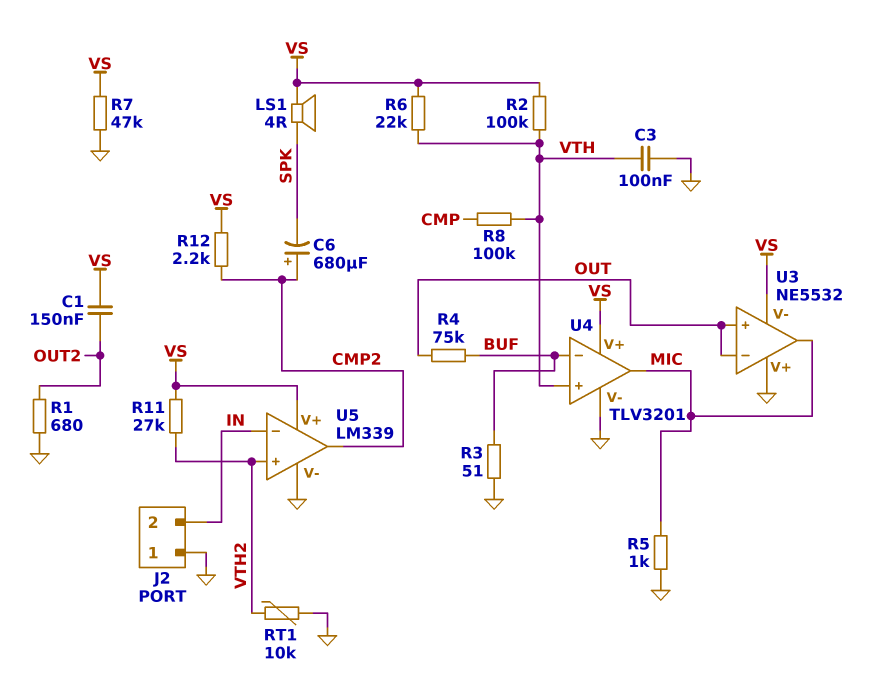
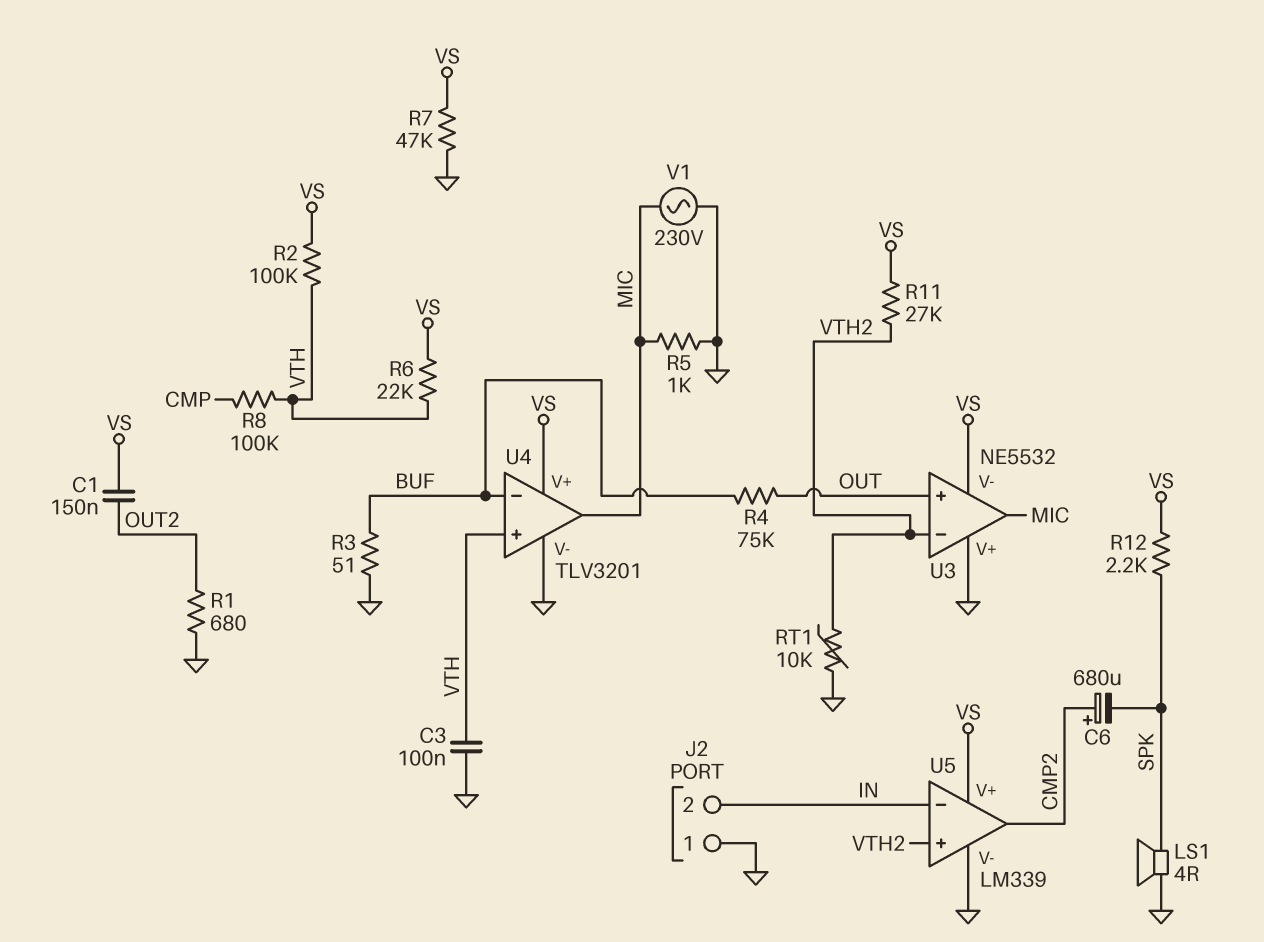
LS1: speaker 4R (SPK, VS) -> speaker 4R (GND, SPK)
R12: 2.2k (CMP2, VS) -> 2.2k (SPK, VS)
U3 pin in-: OUT -> VTH2
V1: none -> AC 230V (GND, MIC)

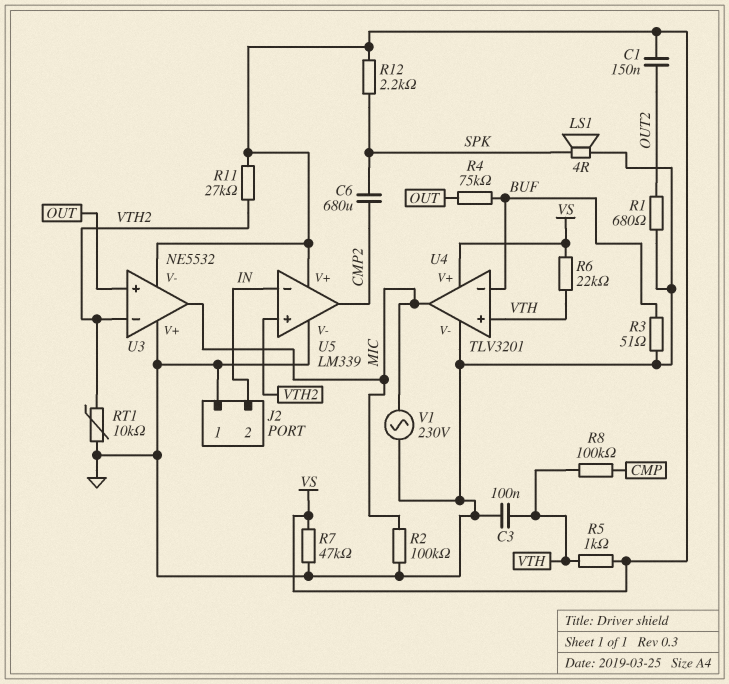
C6: 680uF (plus CMP2, minus SPK) -> 680uF (CMP2, SPK)
R2: 100k (VS, VTH) -> 100k (GND, MIC)
R5: 1k (GND, MIC) -> 1k (VS, VTH)

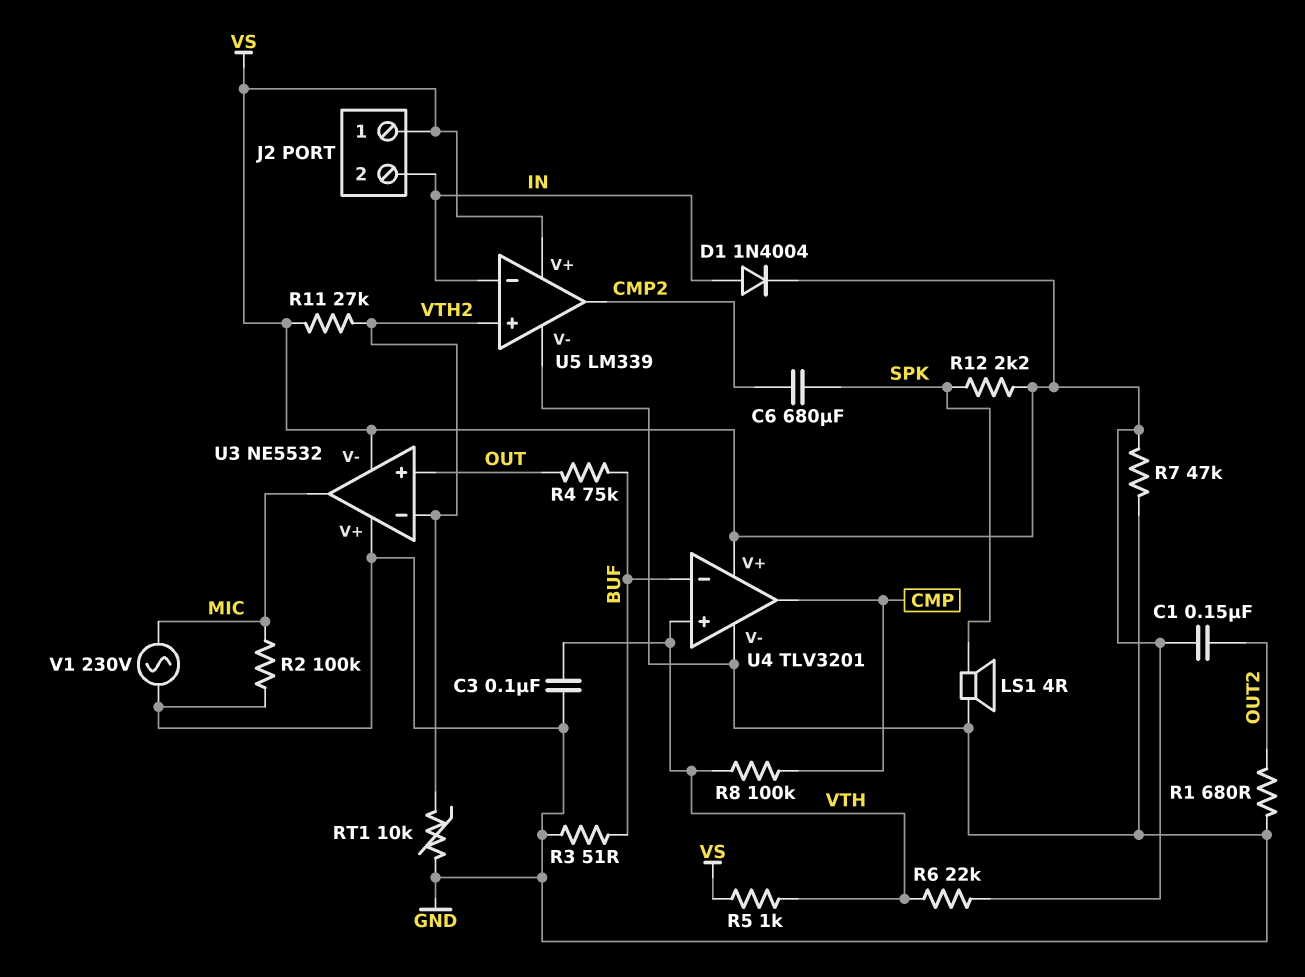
D1: none -> diode 1N4004 (A IN, K VS)
J2 pin 1: GND -> VS
U4 pin out: MIC -> CMP

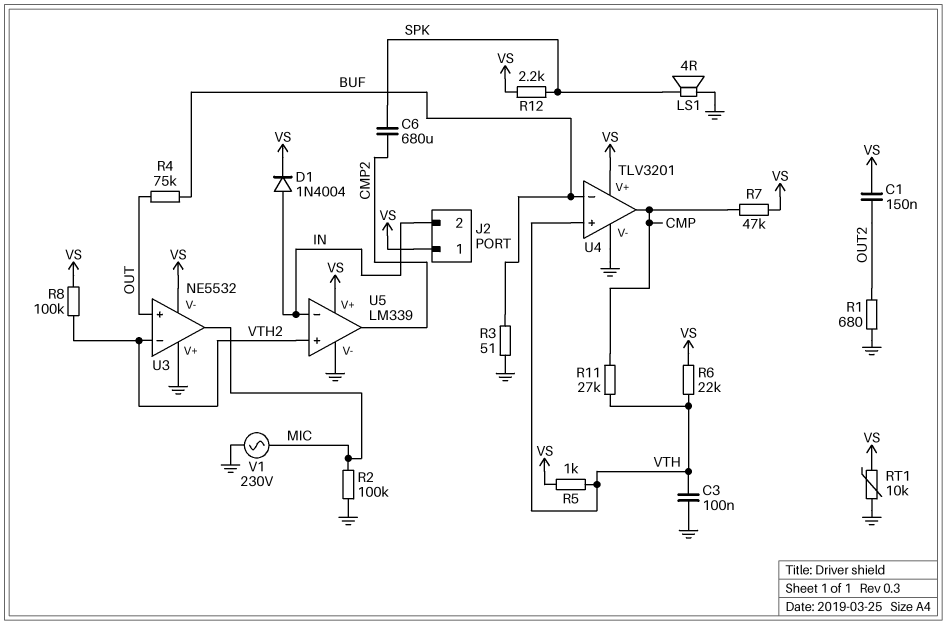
R7: 47k (GND, VS) -> 47k (CMP, VS)
R8: 100k (CMP, VTH) -> 100k (VS, VTH2)
R11: 27k (VS, VTH2) -> 27k (CMP, VTH)
RT1: 10k (GND, VTH2) -> 10k (GND, VS)

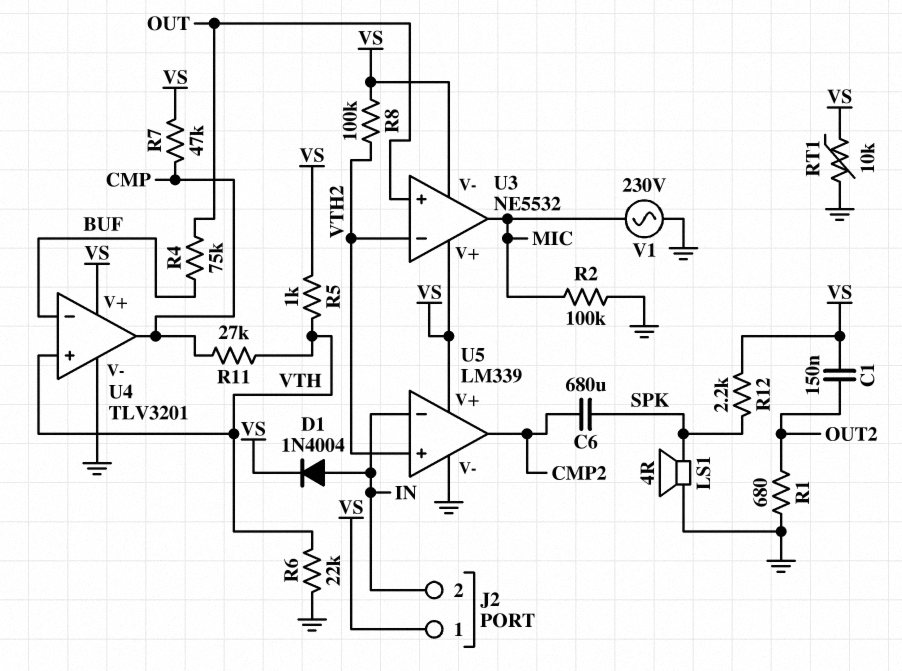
C3: 100nF (GND, VTH) -> none
R3: 51 (BUF, GND) -> none
R6: 22k (VS, VTH) -> 22k (GND, VTH)
U3 pin V+: GND -> VS

